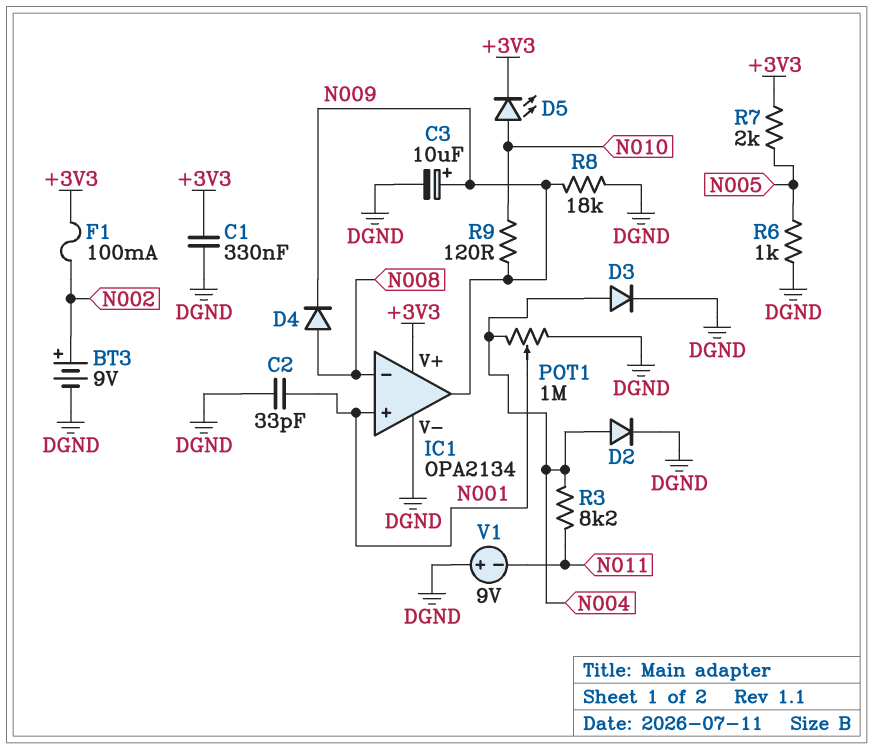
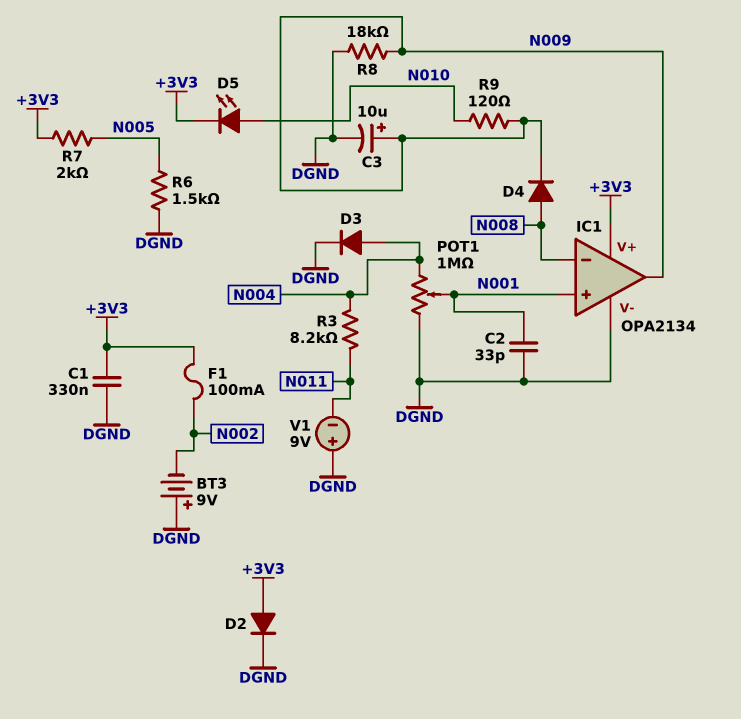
BT3: 9V (plus N002, minus DGND) -> 9V (plus DGND, minus N002)
D2: diode (A N004, K DGND) -> diode (A +3V3, K DGND)
R6: 1k (DGND, N005) -> 1.5k (DGND, N005)

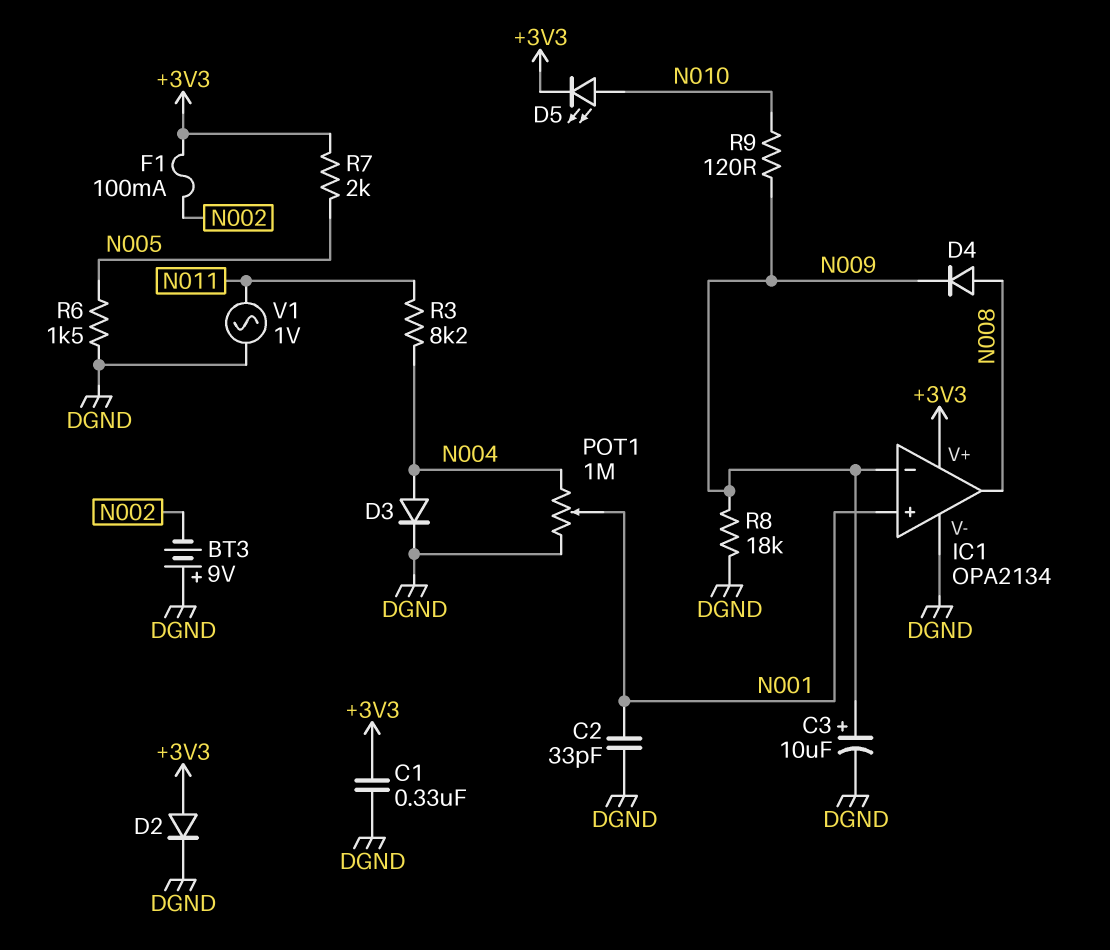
IC1 pin in-: N008 -> N009
IC1 pin out: N009 -> N008
V1: 9V (plus DGND, minus N011) -> AC 1V (DGND, N011)

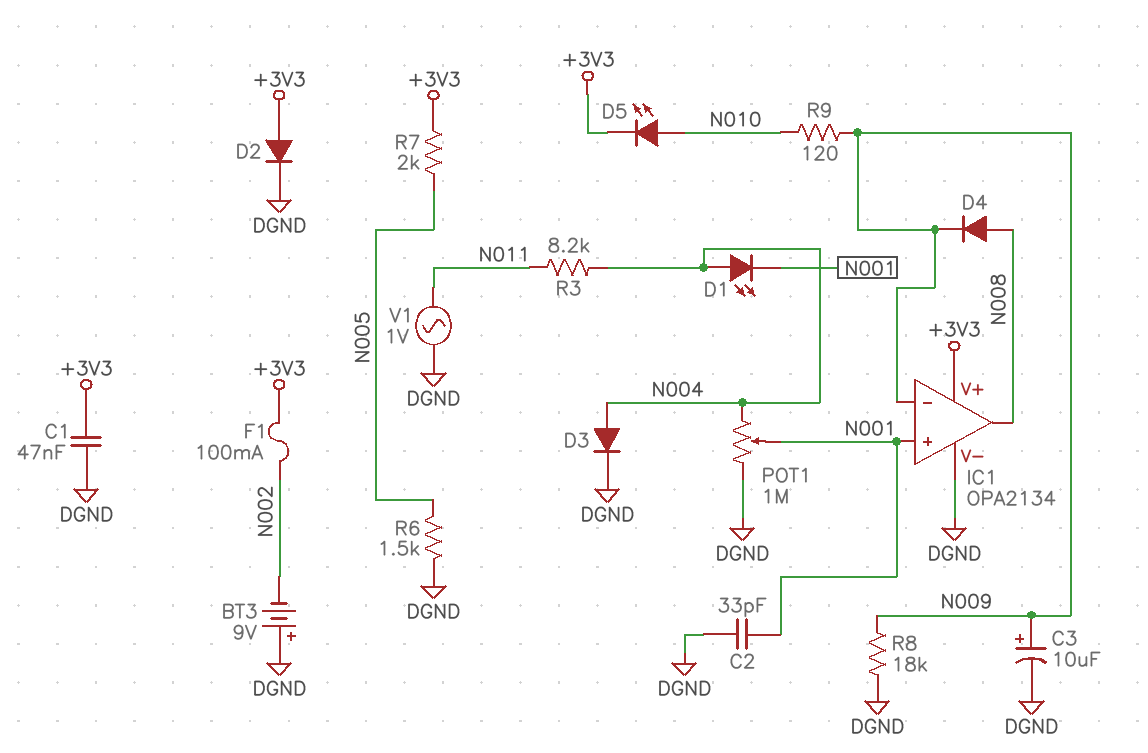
C1: 330nF (+3V3, DGND) -> 47nF (+3V3, DGND)
D1: none -> LED (A N004, K N001)

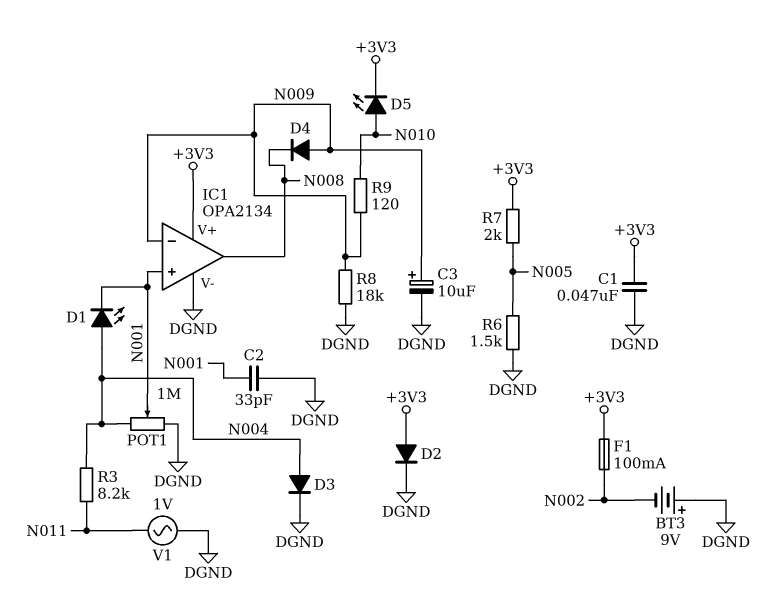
D4: diode (A N008, K N009) -> diode (A N009, K N008)

